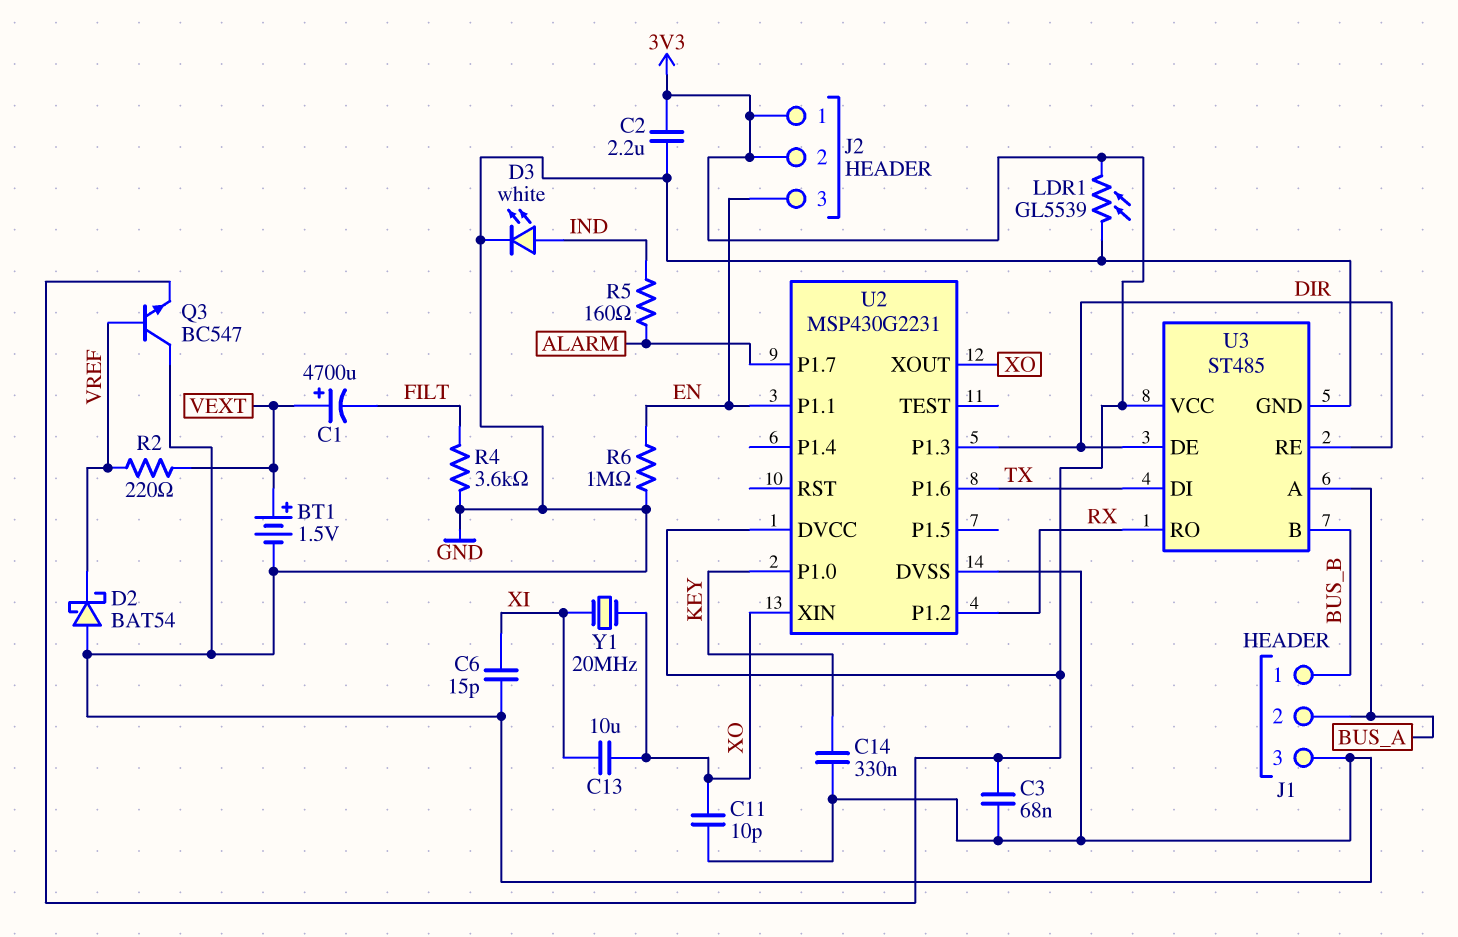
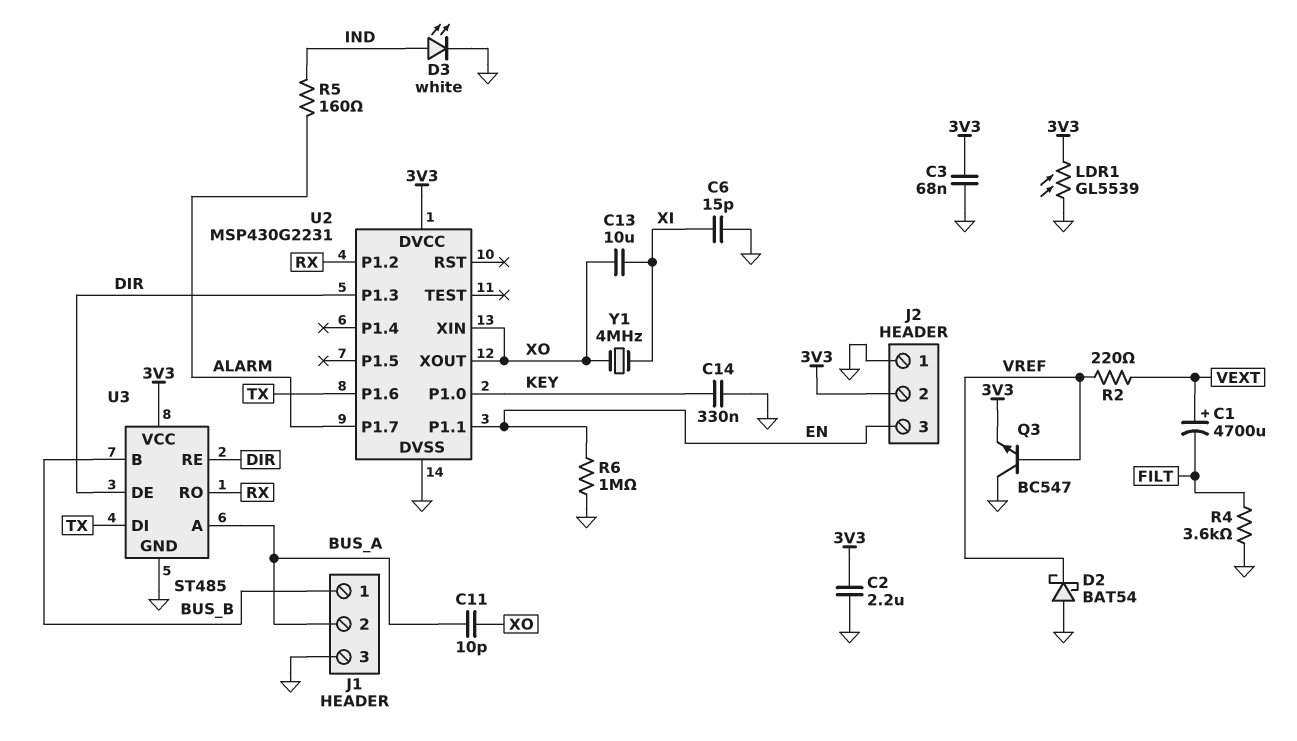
BT1: 1.5V (plus VEXT, minus GND) -> none
C11: 10pF (GND, XO) -> 10pF (BUS_A, XO)
J2 pin 1: 3V3 -> GND
Y1: 20MHz (XI, XO) -> 4MHz (XI, XO)

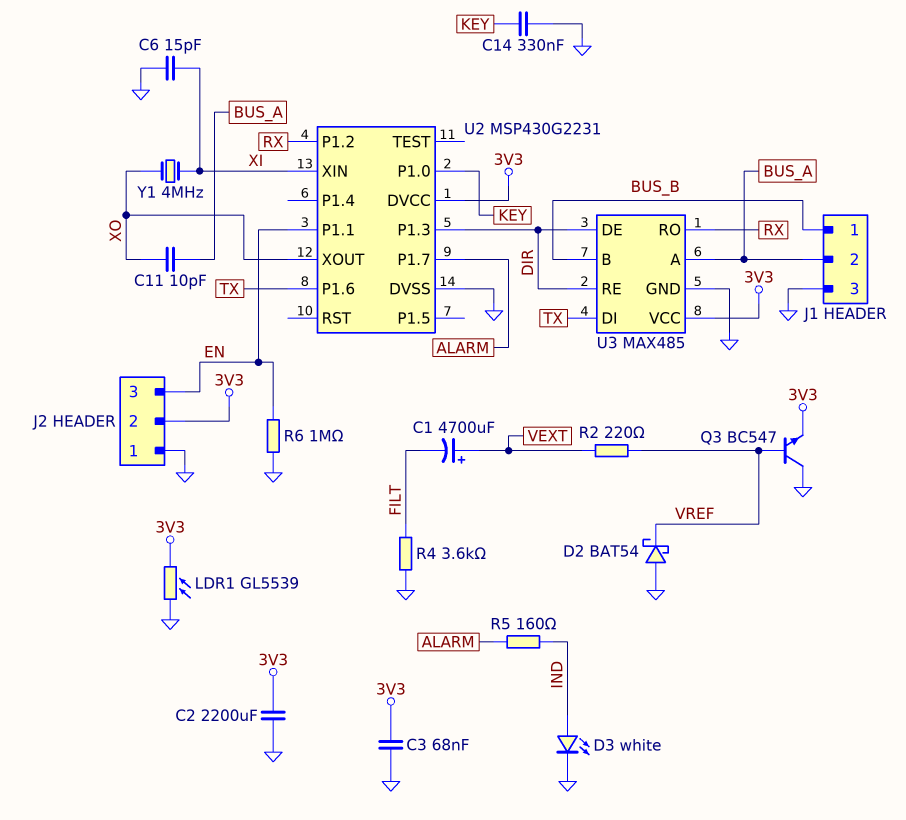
C2: 2.2uF (3V3, GND) -> 2200uF (3V3, GND)
C13: 10uF (XI, XO) -> none
U2 pin XIN: XO -> XI
U3: ST485 -> MAX485

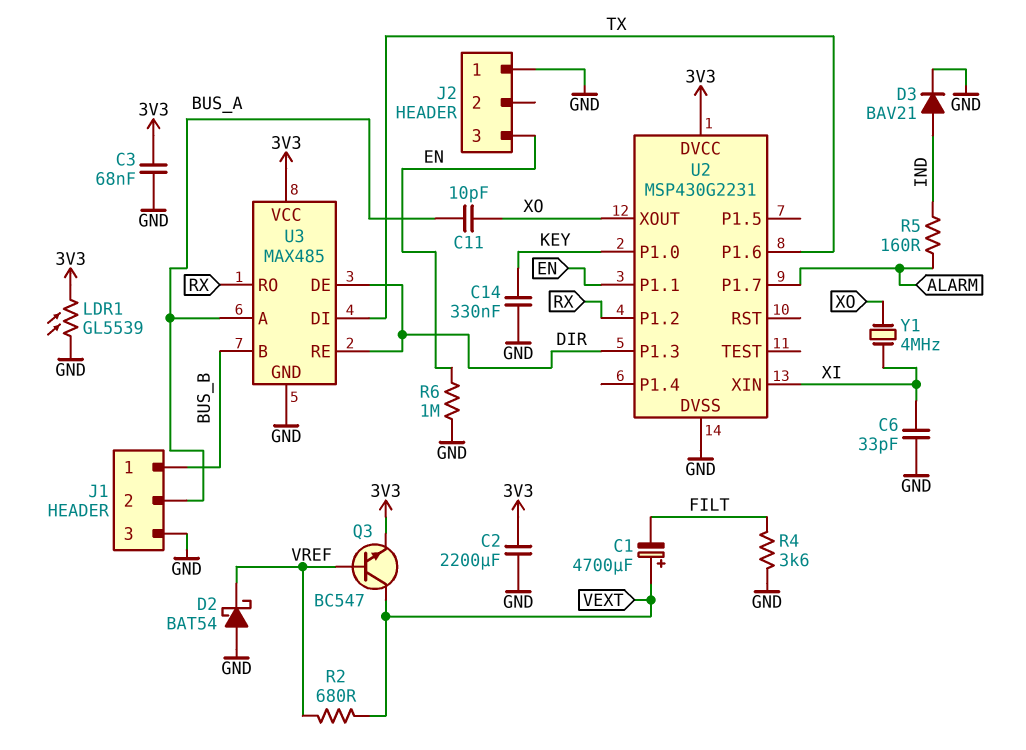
C6: 15pF (GND, XI) -> 33pF (GND, XI)
D3: LED white (A IND, K GND) -> diode BAV21 (A IND, K GND)
J2 pin 2: 3V3 -> none
Q3: NPN BC547 (B VREF, C GND, E 3V3) -> NPN BC547 (B VREF, C VEXT, E 3V3)
R2: 220 (VEXT, VREF) -> 680 (VEXT, VREF)

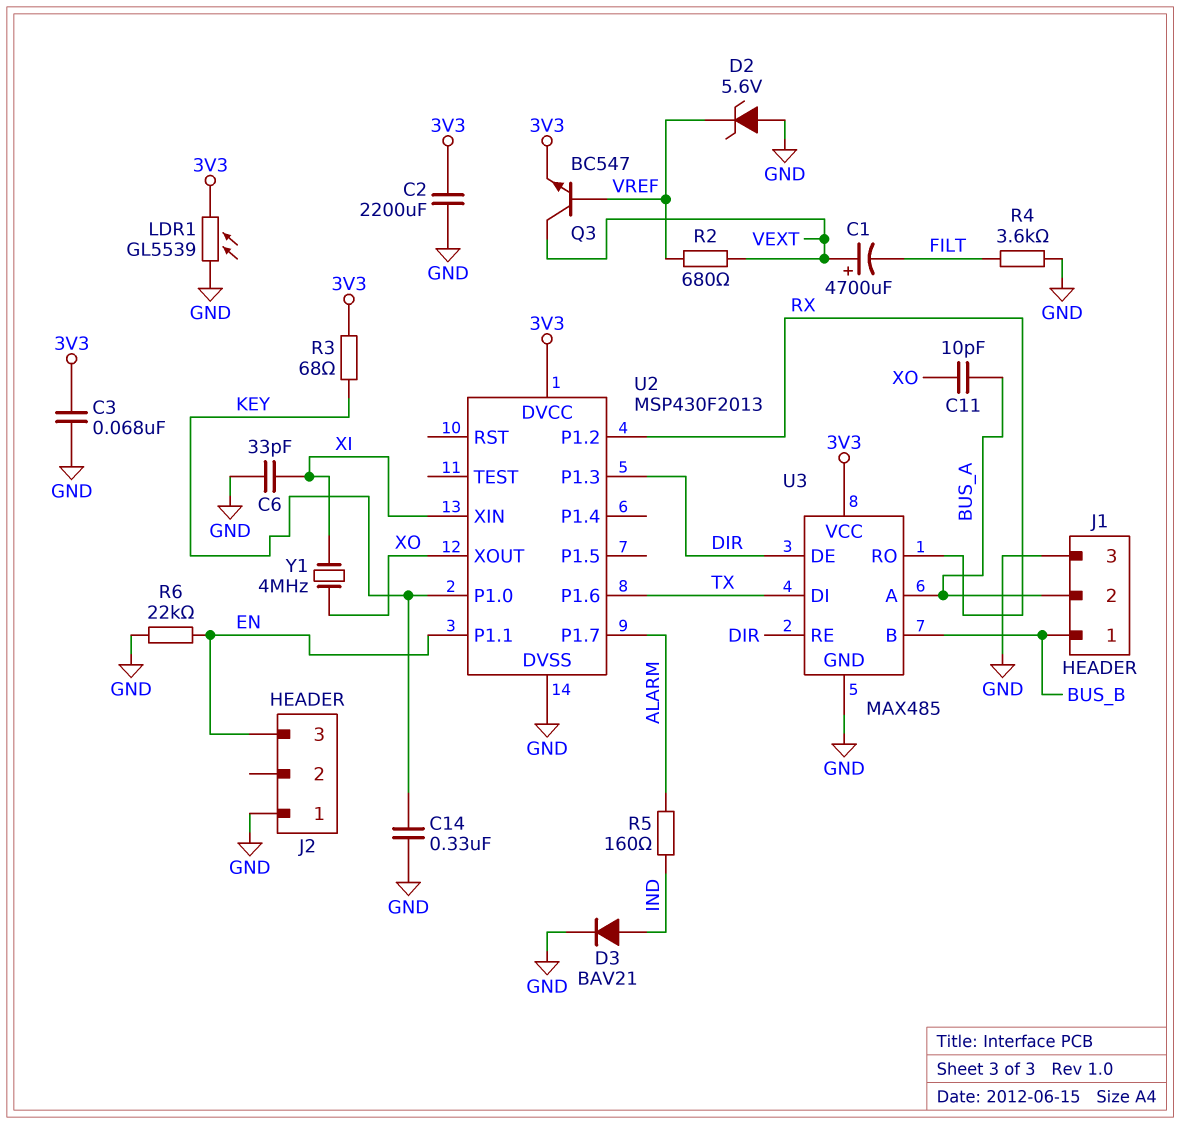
D2: schottky BAT54 (A GND, K VREF) -> zener 5.6V (A GND, K VREF)
R3: none -> 68 (3V3, KEY)
R6: 1M (EN, GND) -> 22k (EN, GND)
U2: MSP430G2231 -> MSP430F2013

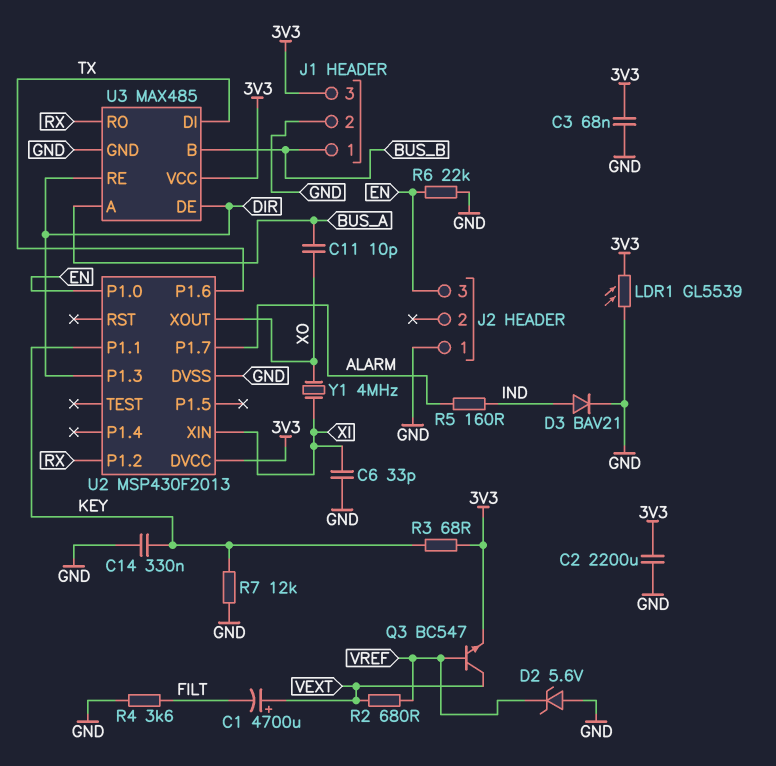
J1 pin 2: BUS_A -> GND
J1 pin 3: GND -> 3V3
R7: none -> 12k (GND, KEY)
U2 pin P1.0: KEY -> EN
U2 pin P1.1: EN -> KEY

